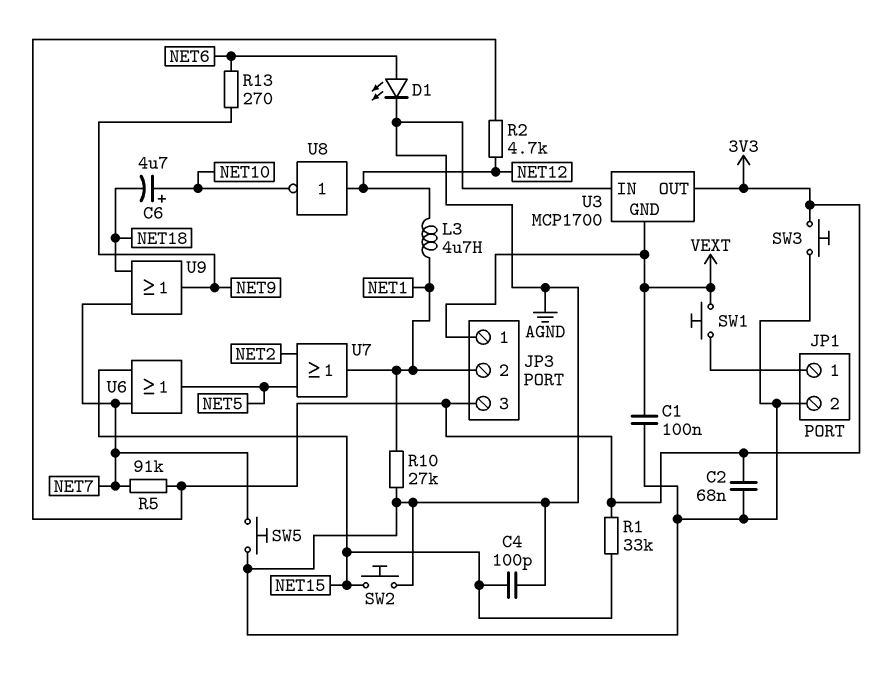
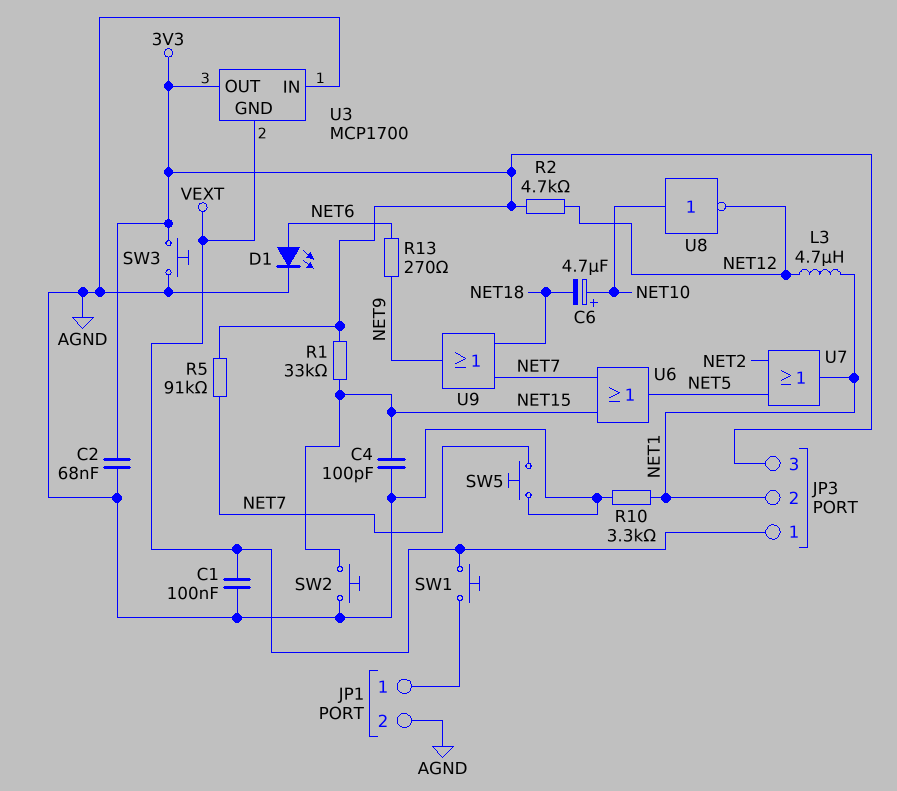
R10: 27k (AGND, NET1) -> 3.3k (AGND, NET1)
U8: NOT (in NET12, out NET10) -> NOT (in NET10, out NET12)

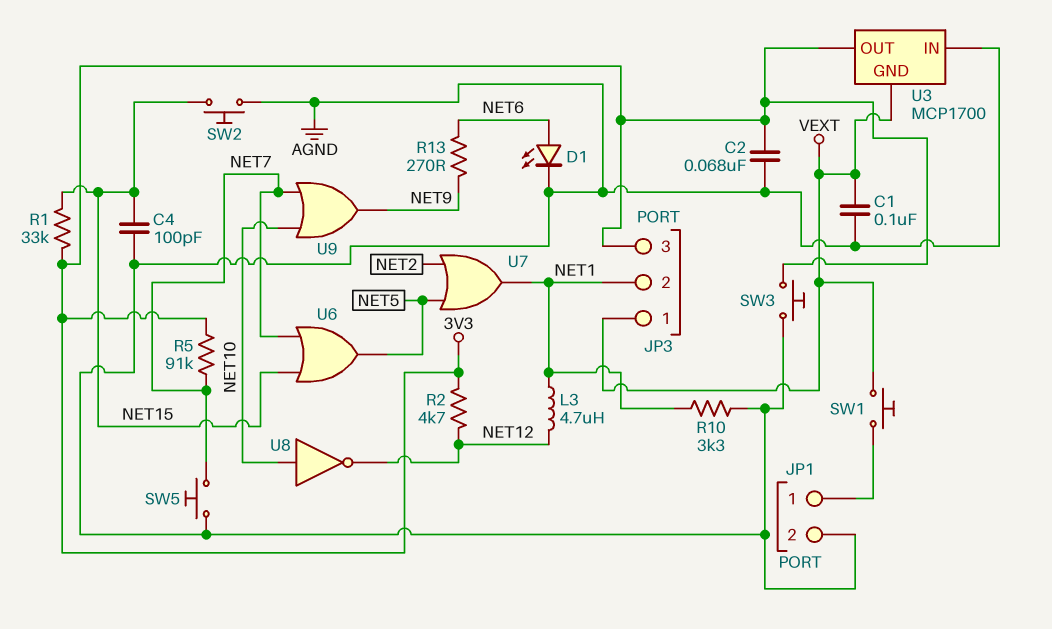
C6: 4.7uF (plus NET10, minus NET18) -> none
U9: OR (in NET7, in NET18, out NET9) -> OR (in NET7, in NET10, out NET9)

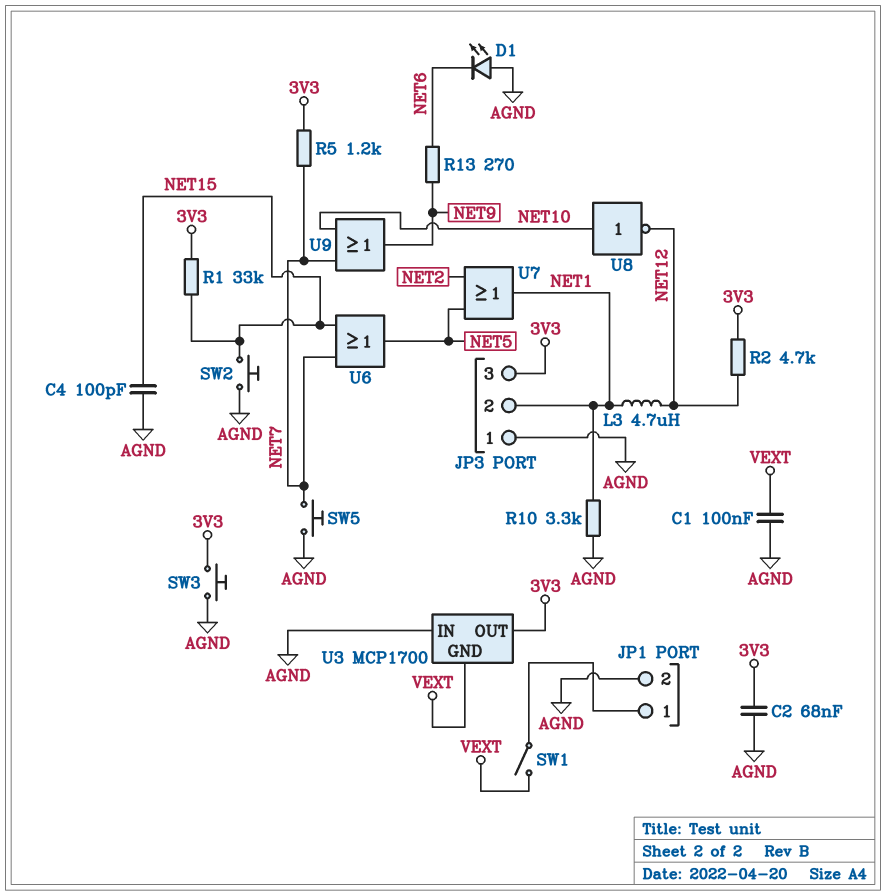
D1: LED (A NET6, K AGND) -> LED (A AGND, K NET6)
JP3 pin 1: VEXT -> AGND
R5: 91k (3V3, NET7) -> 1.2k (3V3, NET7)
SW1: button (JP1/1, VEXT) -> switch (JP1/1, VEXT)

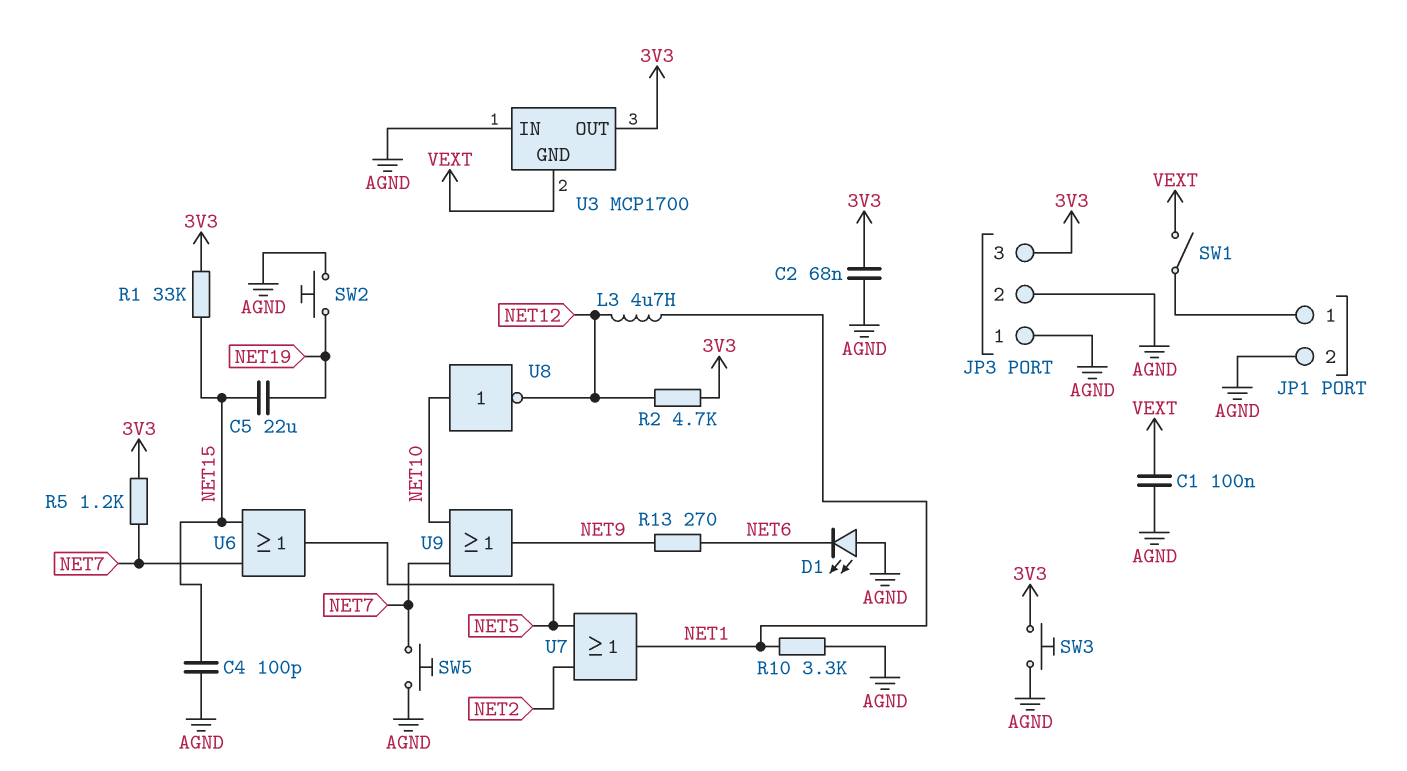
C5: none -> 22uF (NET15, NET19)
JP3 pin 2: NET1 -> AGND
SW2: button (AGND, NET15) -> button (AGND, NET19)

